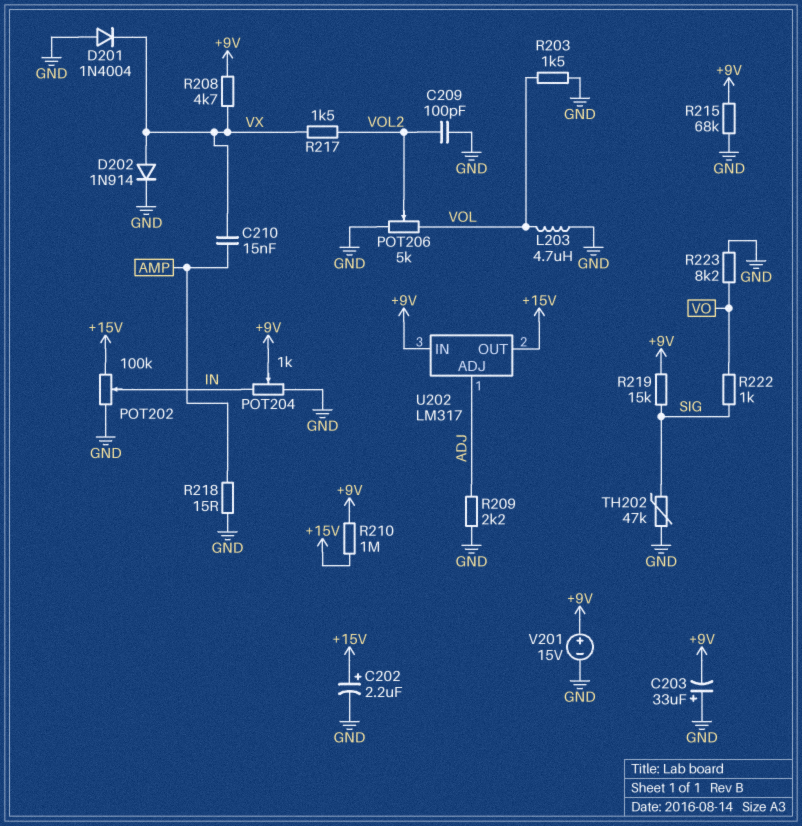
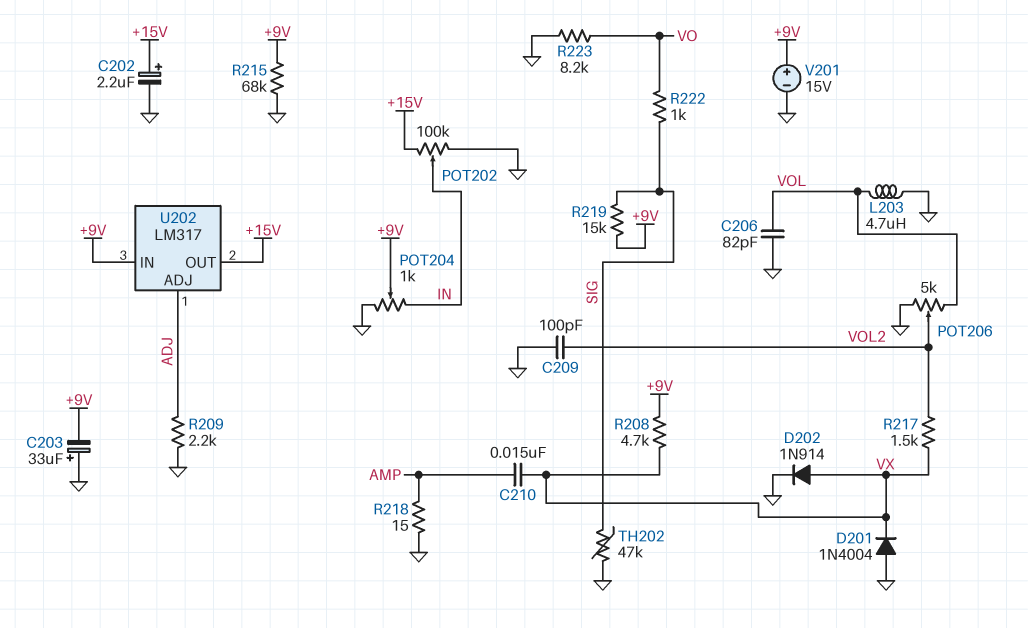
C206: none -> 82pF (GND, VOL)
R203: 1.5k (GND, VOL) -> none
R210: 1M (+9V, +15V) -> none

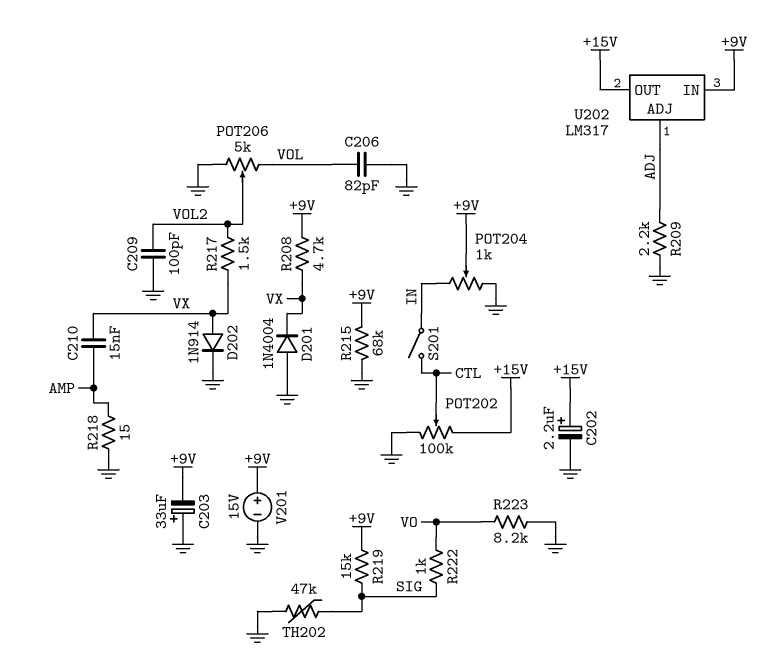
L203: 4.7uH (GND, VOL) -> none
POT202: 100k (+15V, GND, wiper IN) -> 100k (+15V, GND, wiper CTL)
S201: none -> switch (CTL, IN)

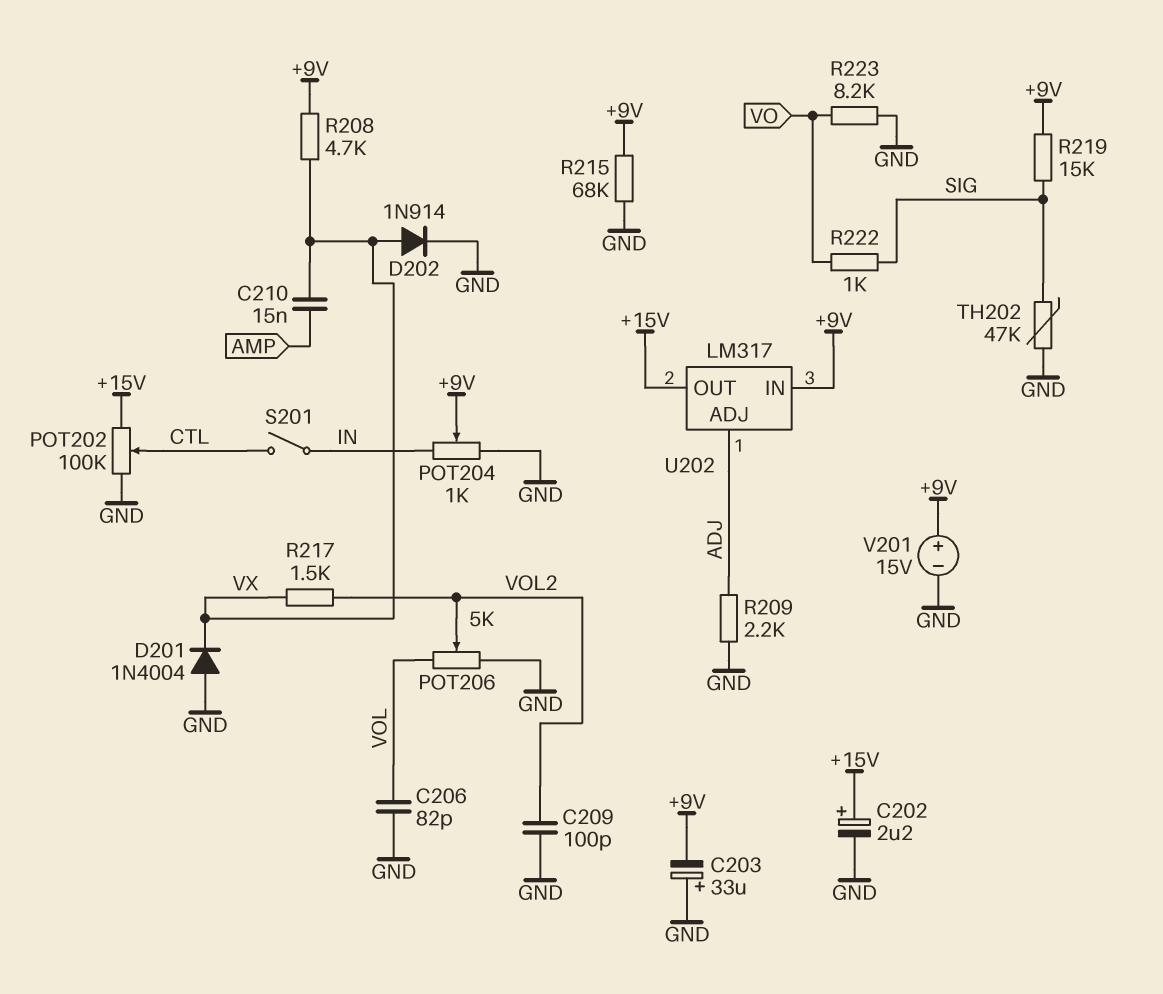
R218: 15 (AMP, GND) -> none

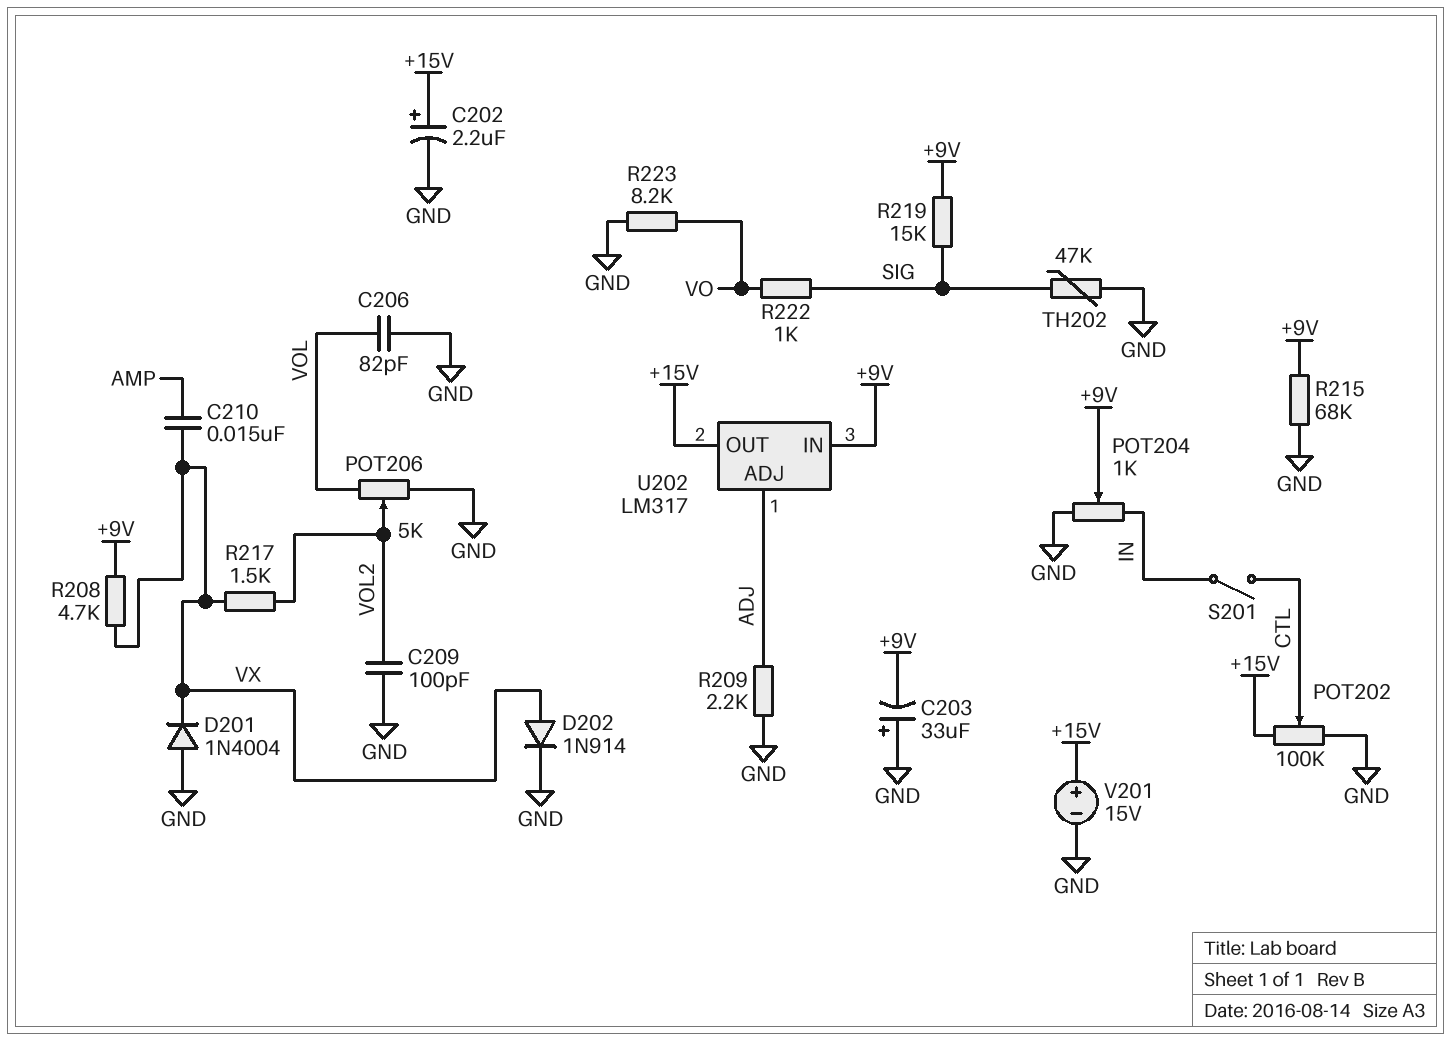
V201: 15V (plus +9V, minus GND) -> 15V (plus +15V, minus GND)

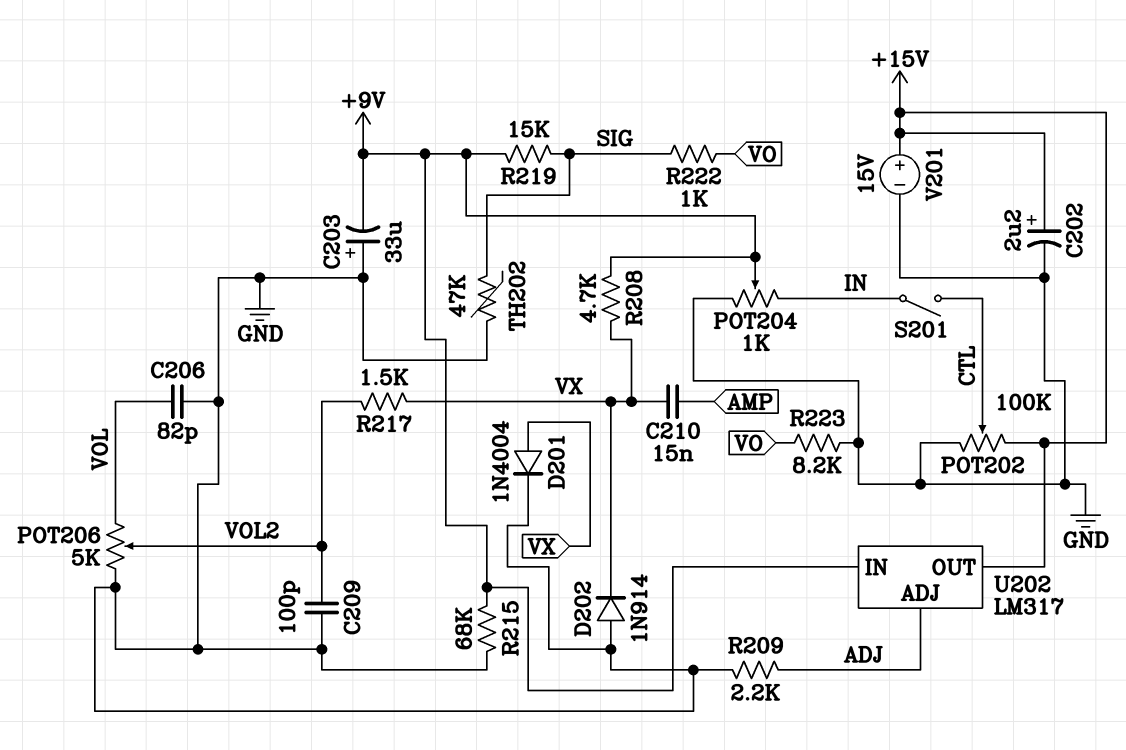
D201: diode 1N4004 (A GND, K VX) -> diode 1N4004 (A VX, K GND)
D202: diode 1N914 (A VX, K GND) -> diode 1N914 (A GND, K VX)

